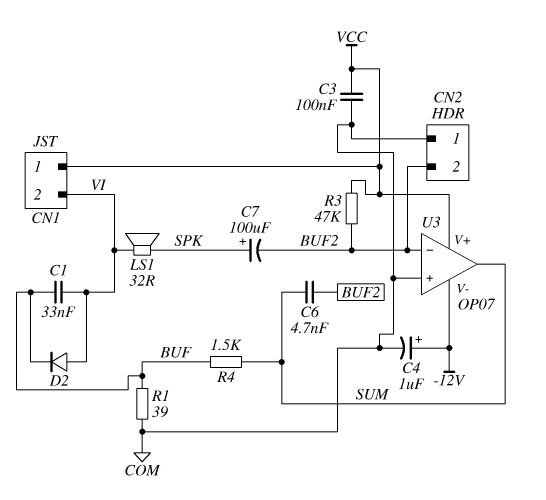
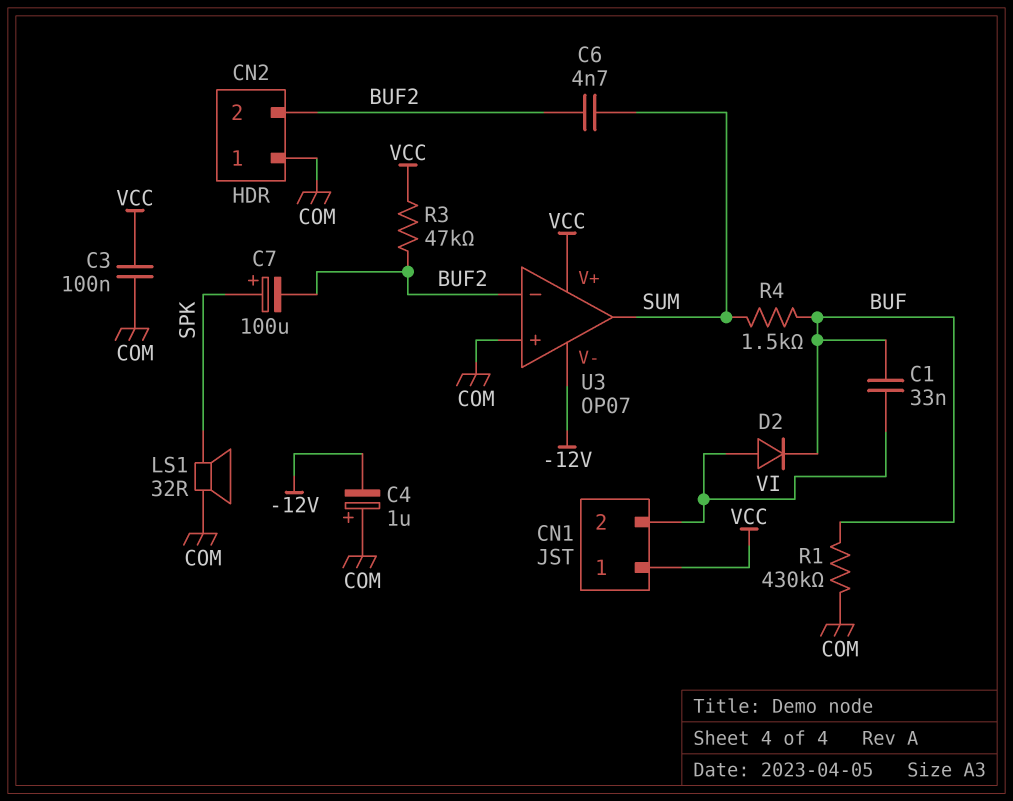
C4: 1uF (plus -12V, minus COM) -> 1uF (plus COM, minus -12V)
LS1: speaker 32R (SPK, VI) -> speaker 32R (COM, SPK)
R1: 39 (BUF, COM) -> 430k (BUF, COM)

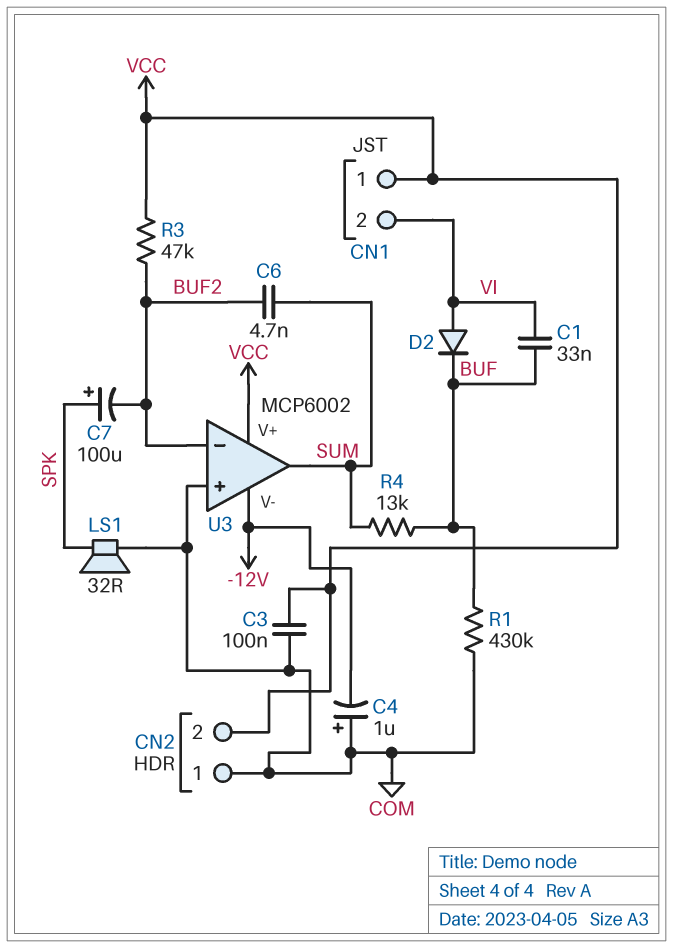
CN2 pin 2: BUF2 -> VCC
R4: 1.5k (BUF, SUM) -> 13k (BUF, SUM)
U3: OP07 -> MCP6002

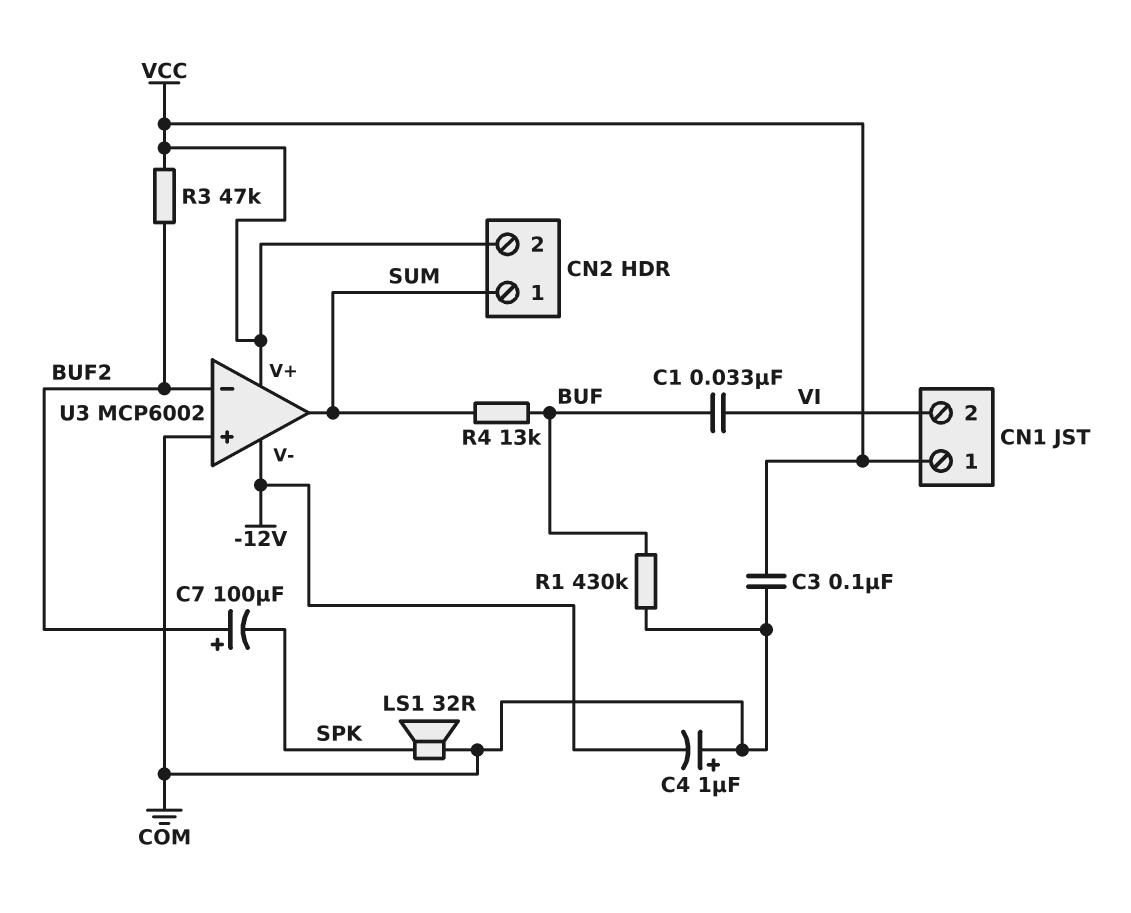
C6: 4.7nF (BUF2, SUM) -> none
C7: 100uF (plus SPK, minus BUF2) -> 100uF (plus BUF2, minus SPK)
CN2 pin 1: COM -> SUM
D2: diode (A VI, K BUF) -> none

